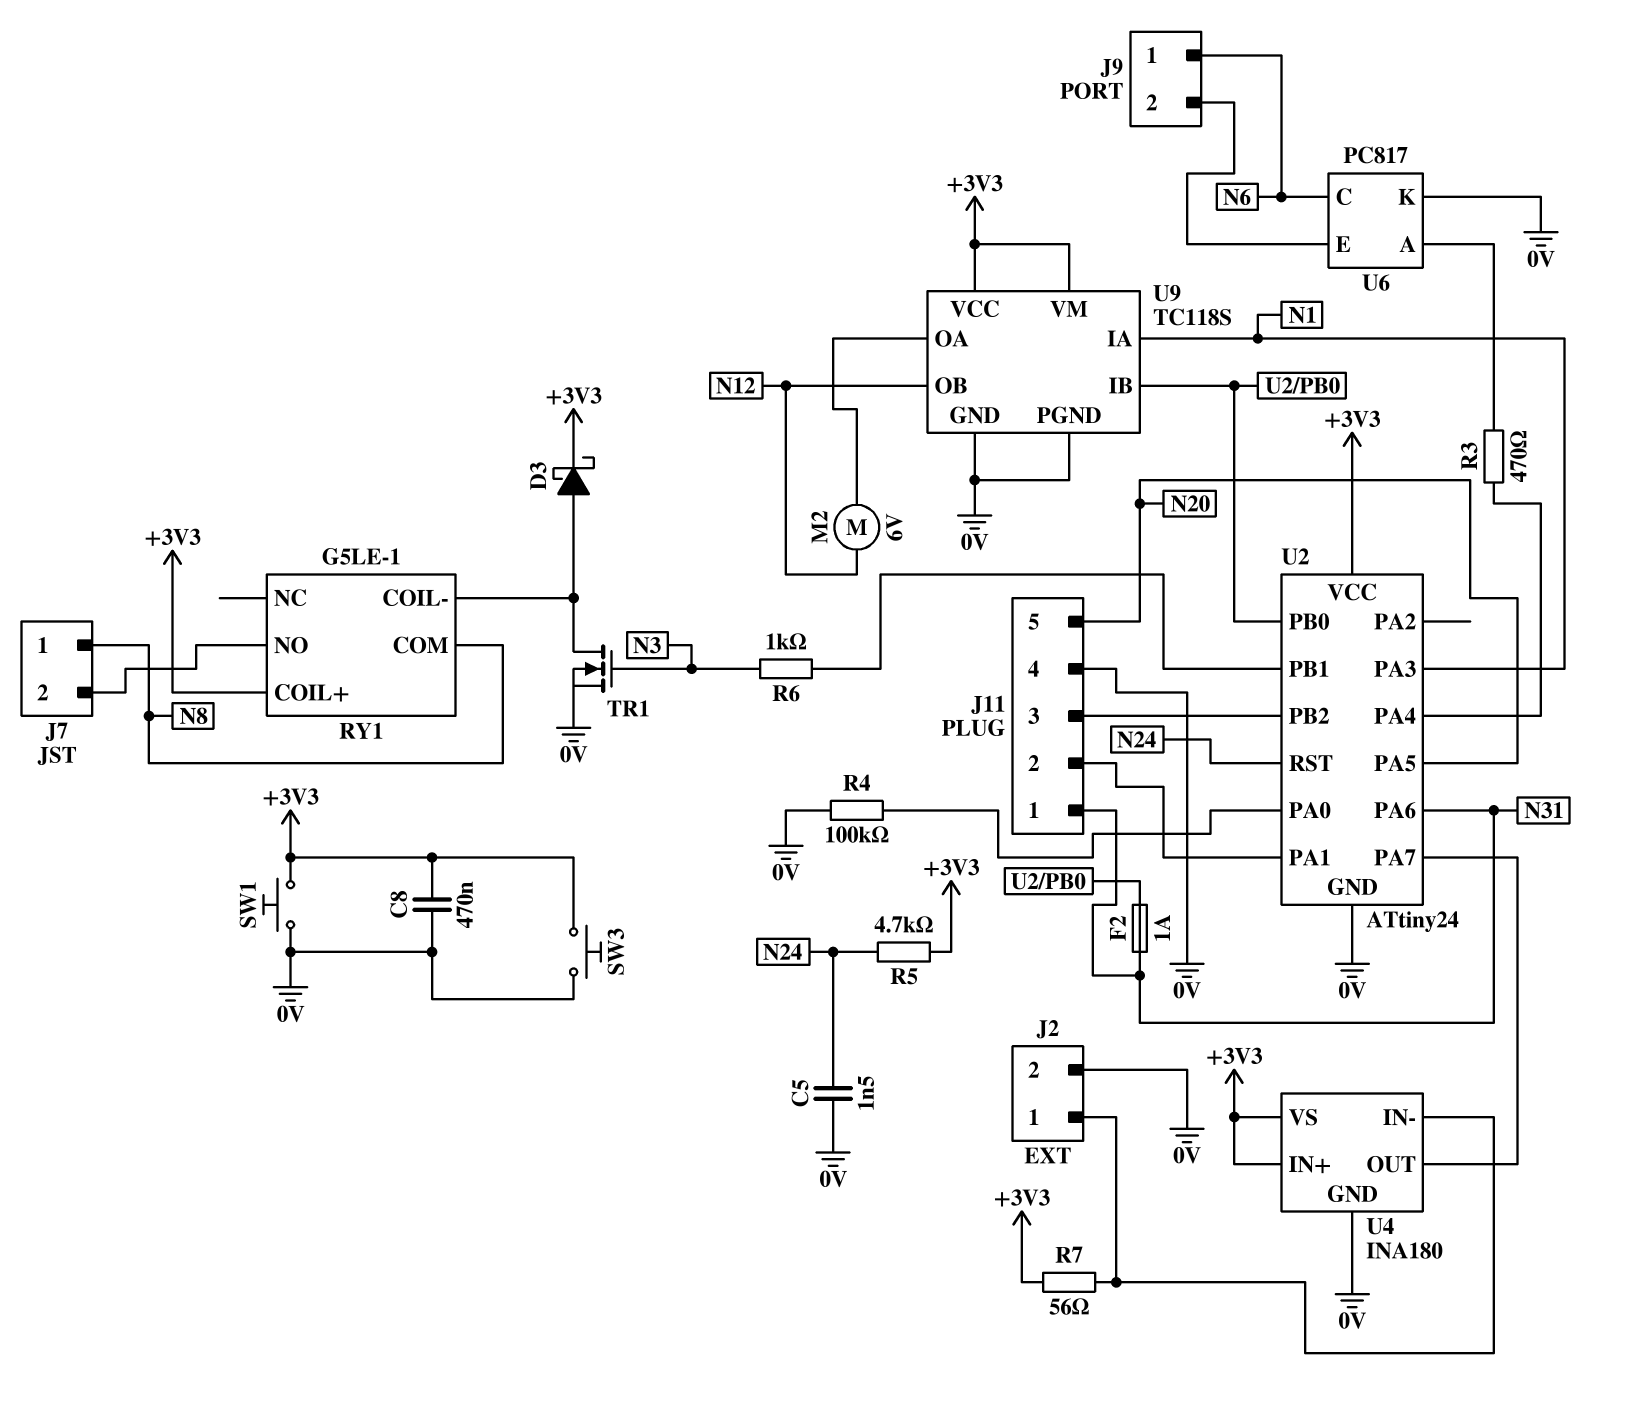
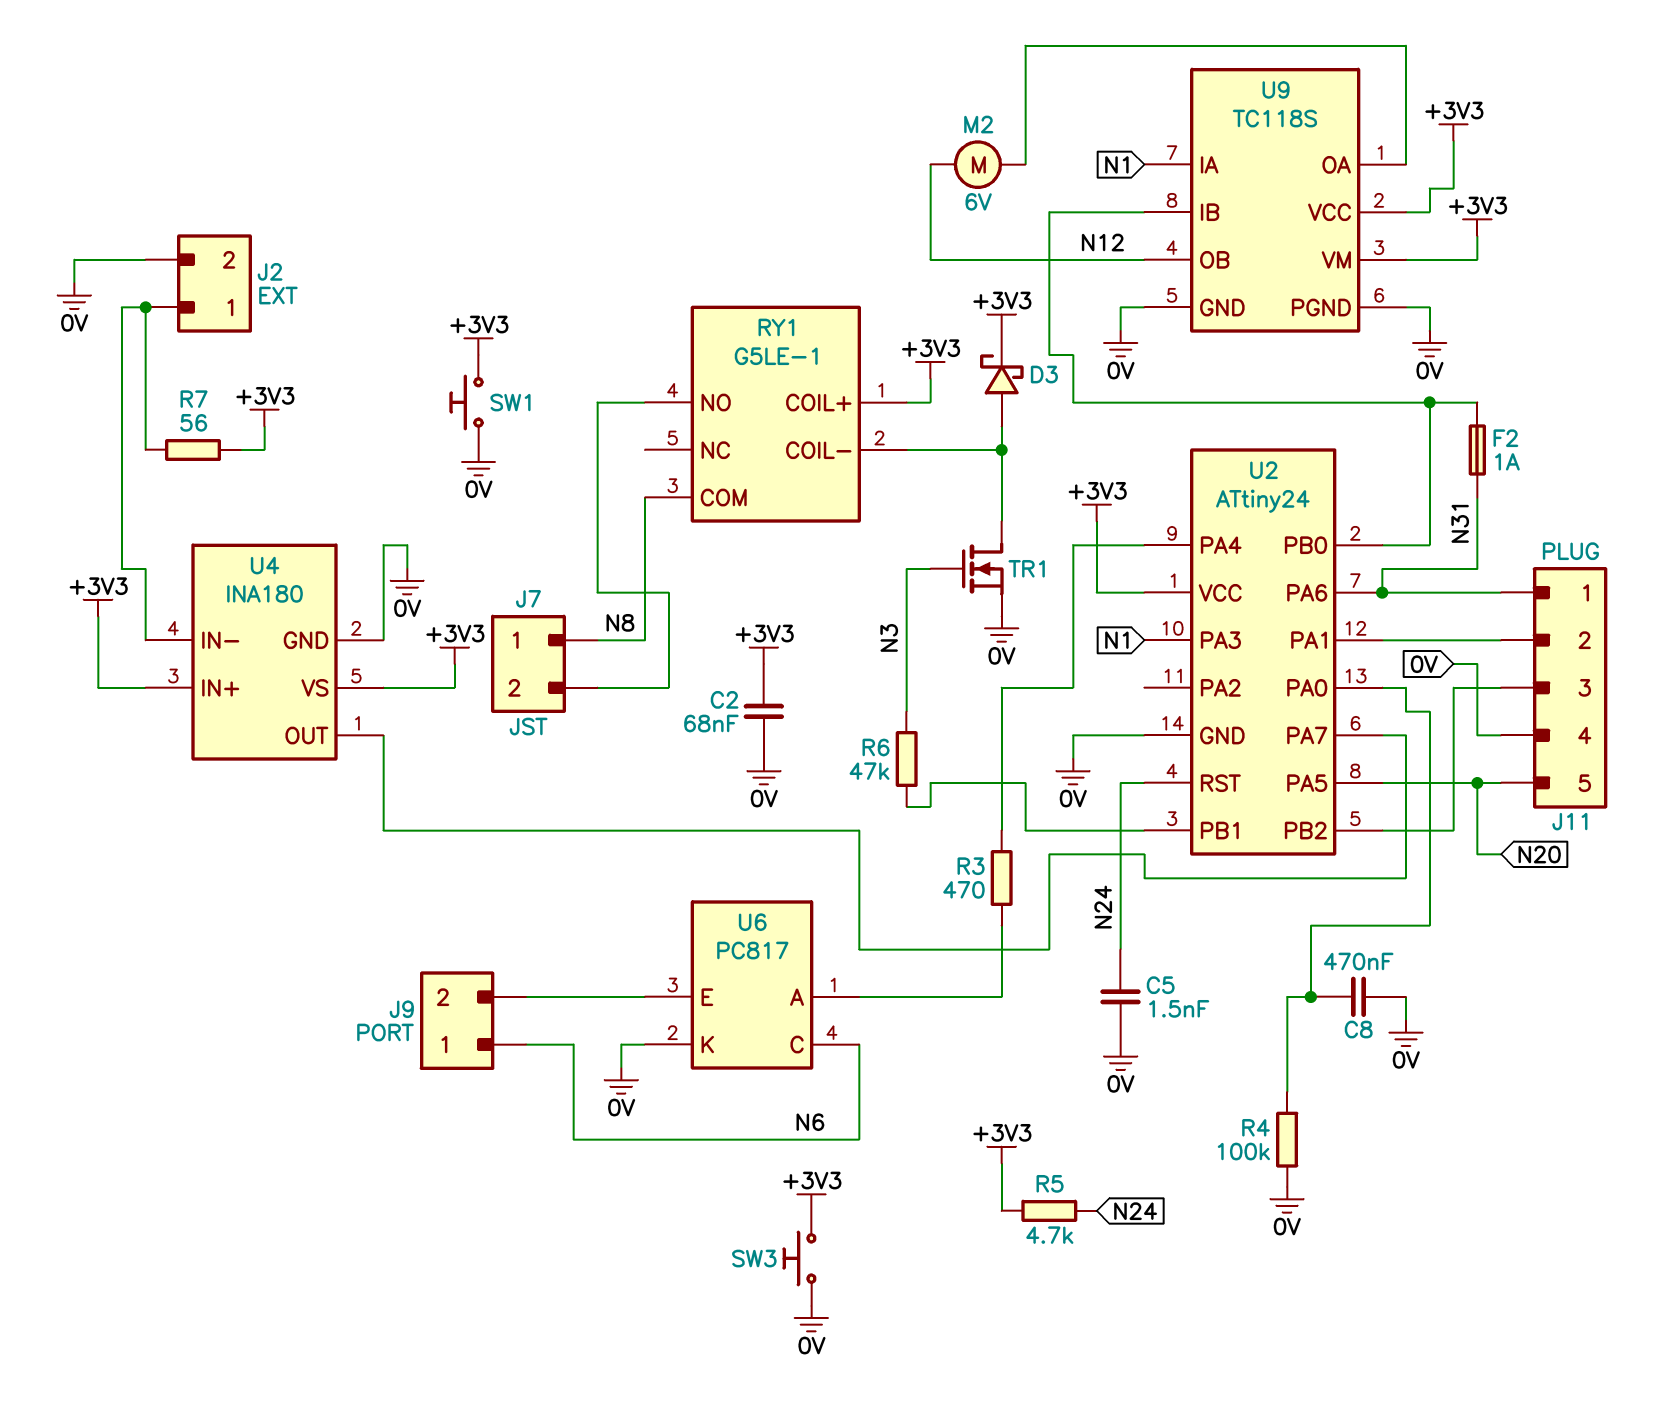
C2: none -> 68nF (+3V3, 0V)
C8: 470nF (+3V3, 0V) -> 470nF (0V, U2/PA0)
R6: 1k (N3, U2/PB1) -> 47k (N3, U2/PB1)

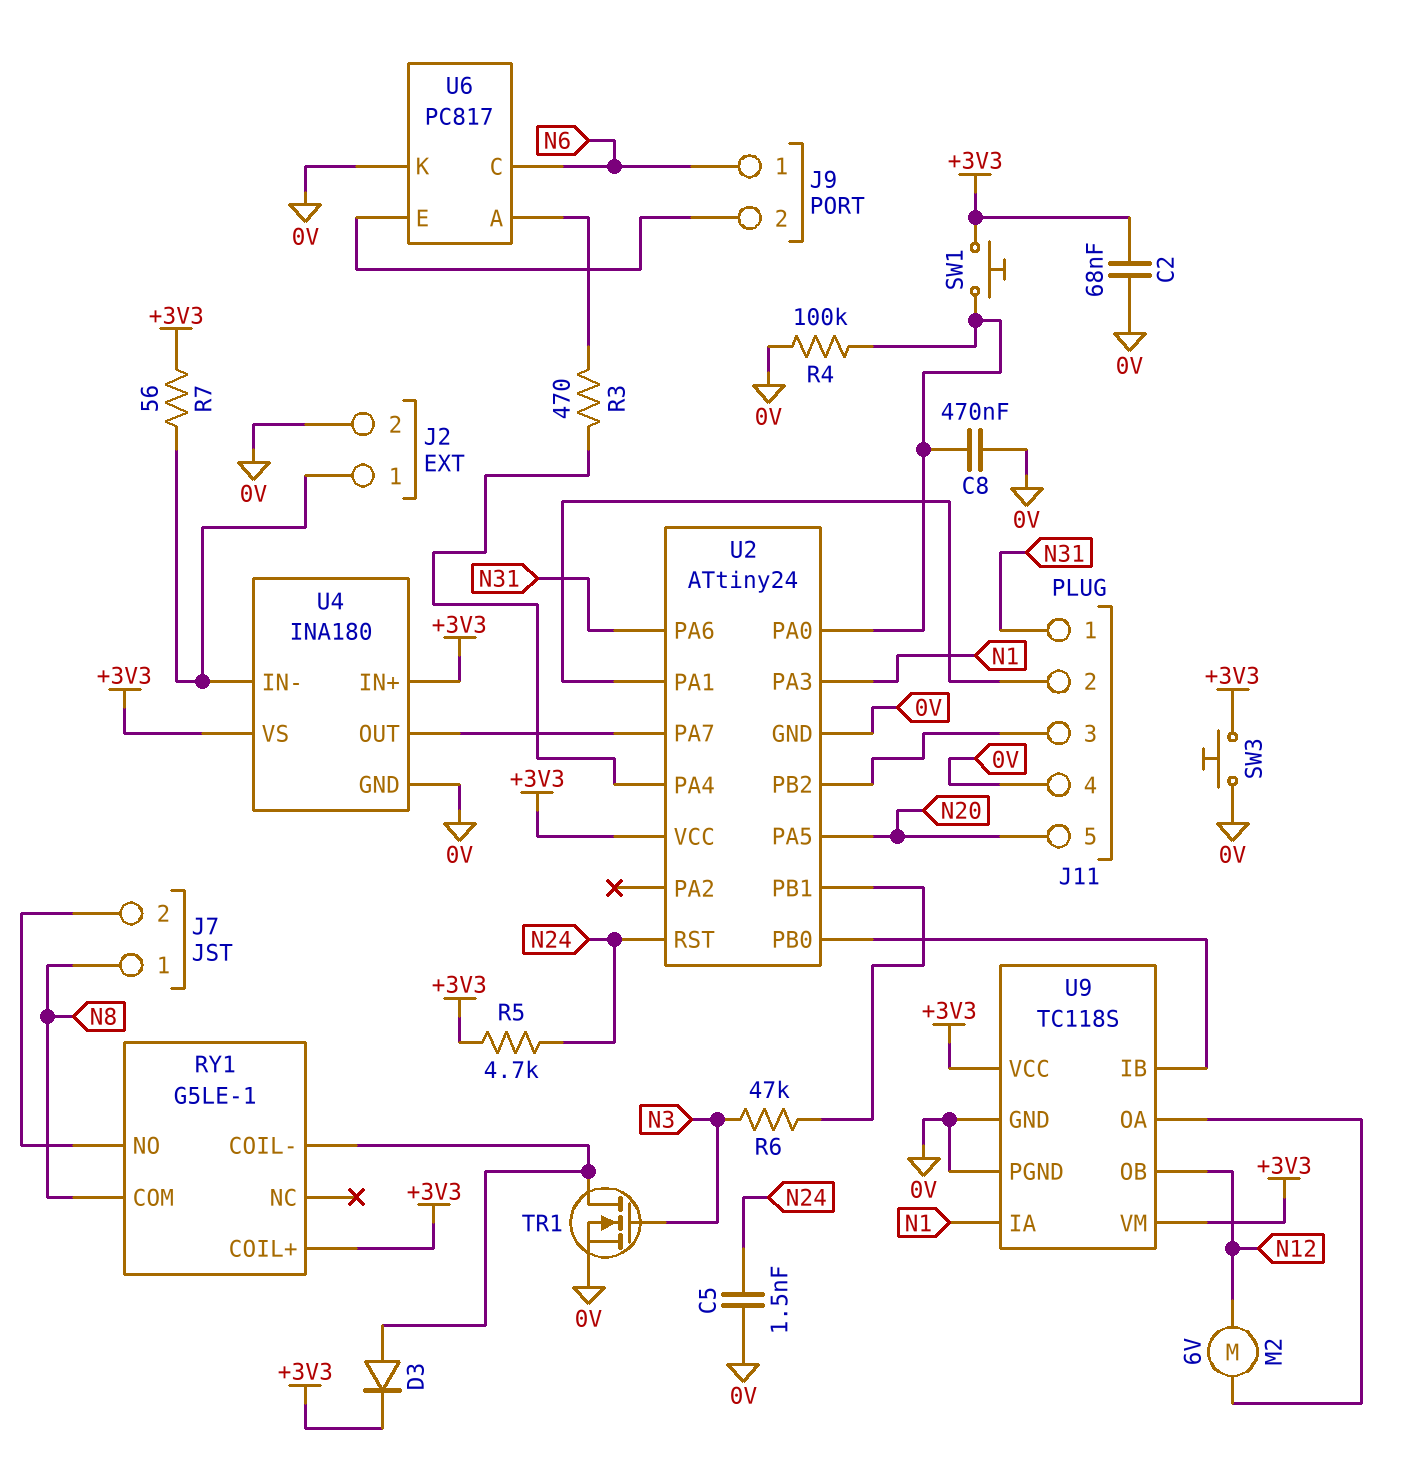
D3: schottky (A RY1/COIL-, K +3V3) -> diode (A RY1/COIL-, K +3V3)
F2: 1A (N31, U2/PB0) -> none
SW1: button (+3V3, 0V) -> button (+3V3, U2/PA0)

